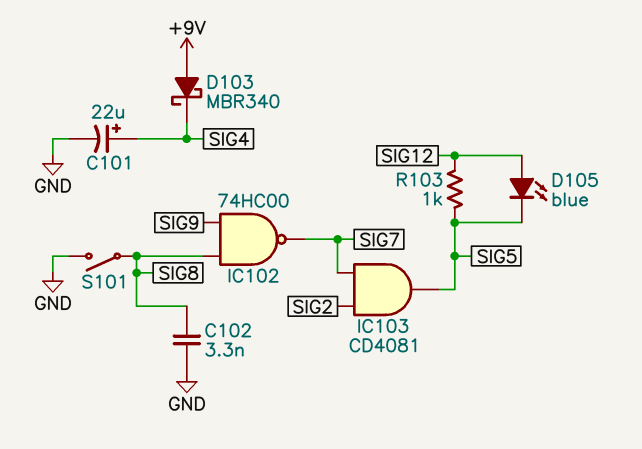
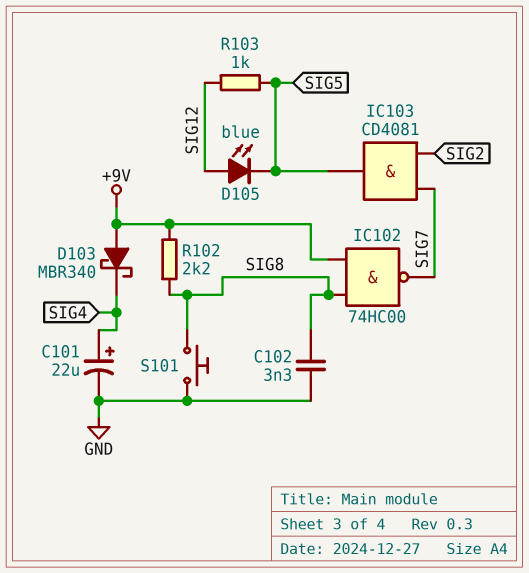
IC102: NAND 74HC00 (in SIG8, in SIG9, out SIG7) -> NAND 74HC00 (in +9V, in SIG8, out SIG7)
R102: none -> 2.2k (+9V, SIG8)
S101: switch (GND, SIG8) -> button (GND, SIG8)

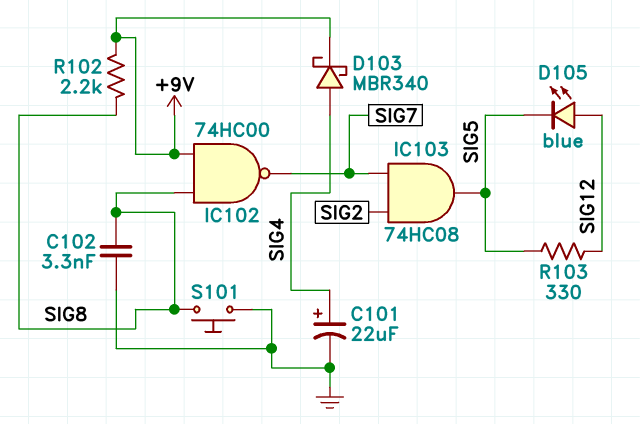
D103: schottky MBR340 (A +9V, K SIG4) -> schottky MBR340 (A SIG4, K +9V)
IC103: AND CD4081 (in SIG2, in SIG7, out SIG5) -> AND 74HC08 (in SIG2, in SIG7, out SIG5)
R103: 1k (SIG5, SIG12) -> 330 (SIG5, SIG12)

